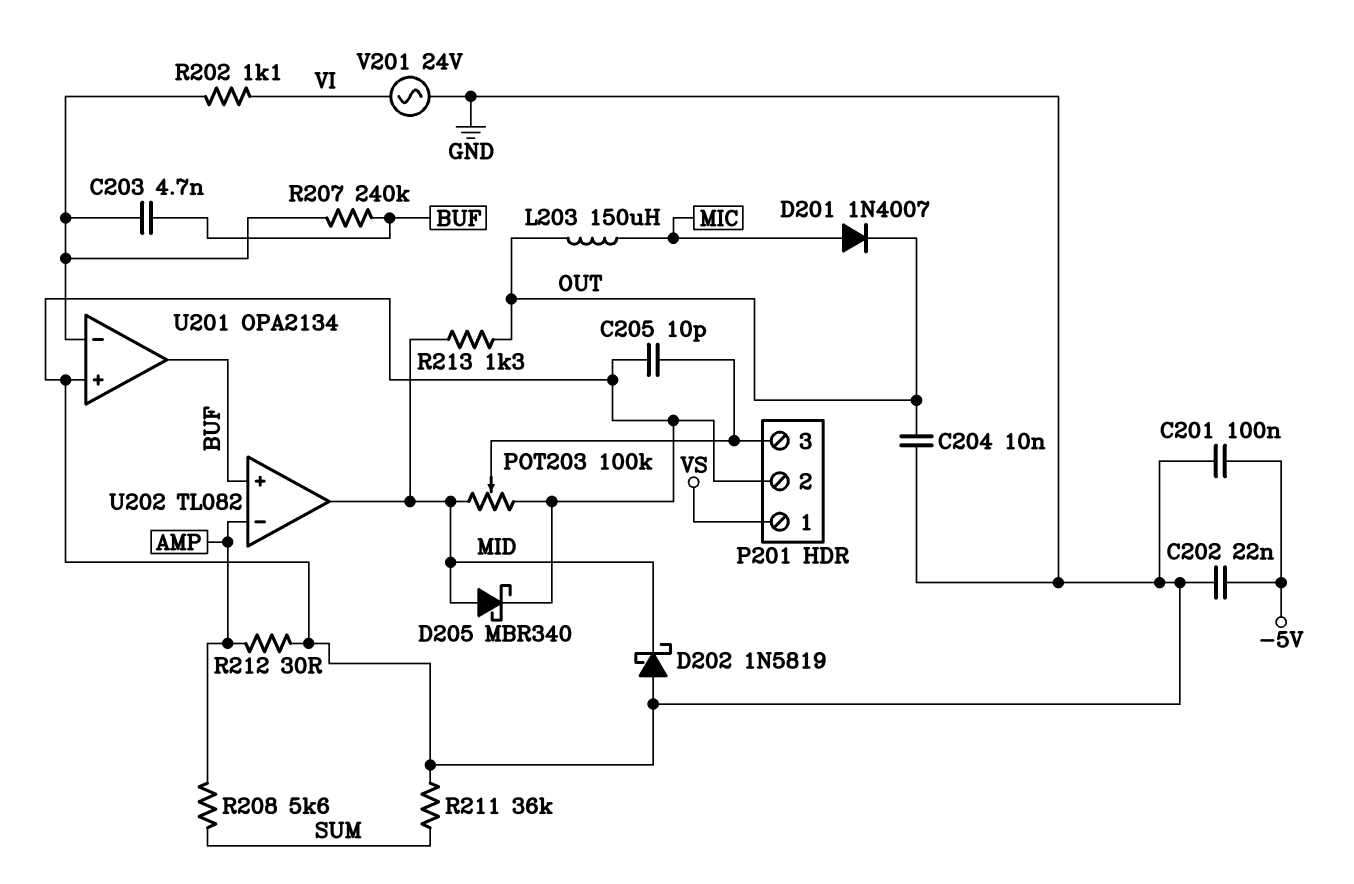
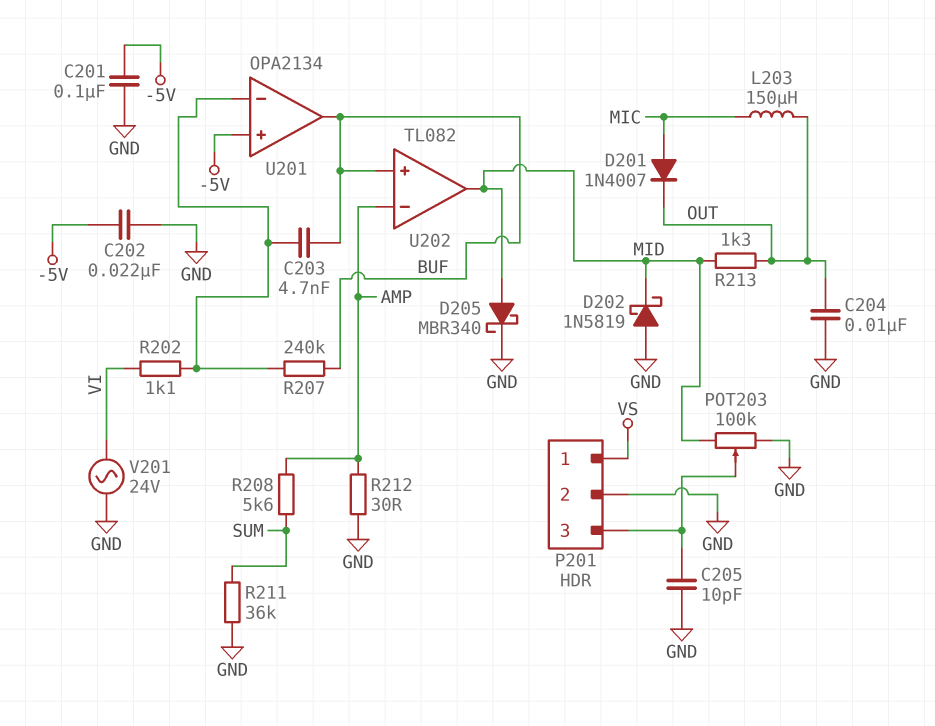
U201 pin in+: GND -> -5V

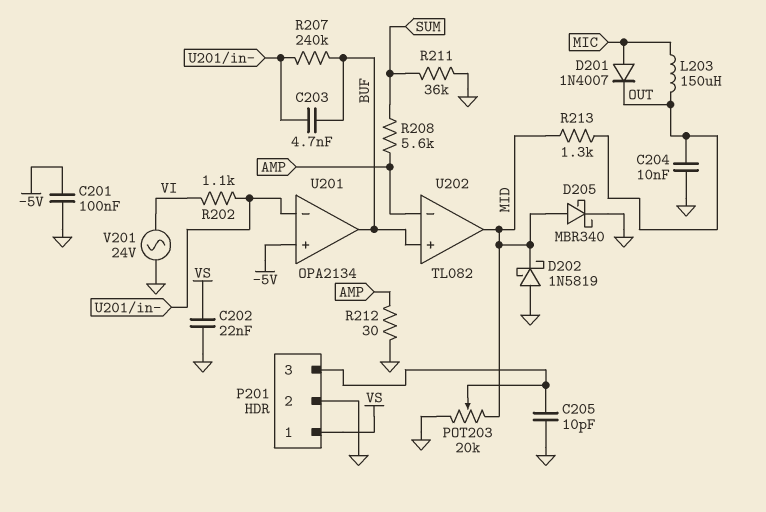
C202: 22nF (-5V, GND) -> 22nF (GND, VS)
POT203: 100k (GND, MID, wiper P201/3) -> 20k (GND, MID, wiper P201/3)

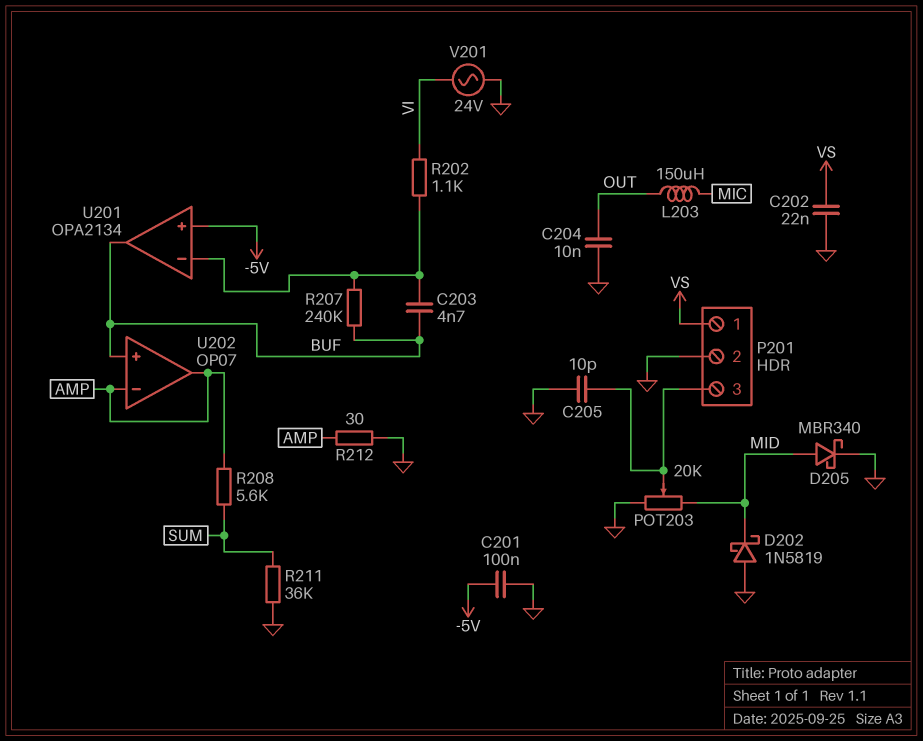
D201: diode 1N4007 (A MIC, K OUT) -> none
R213: 1.3k (MID, OUT) -> none
U202: TL082 -> OP07
U202 pin out: MID -> AMP

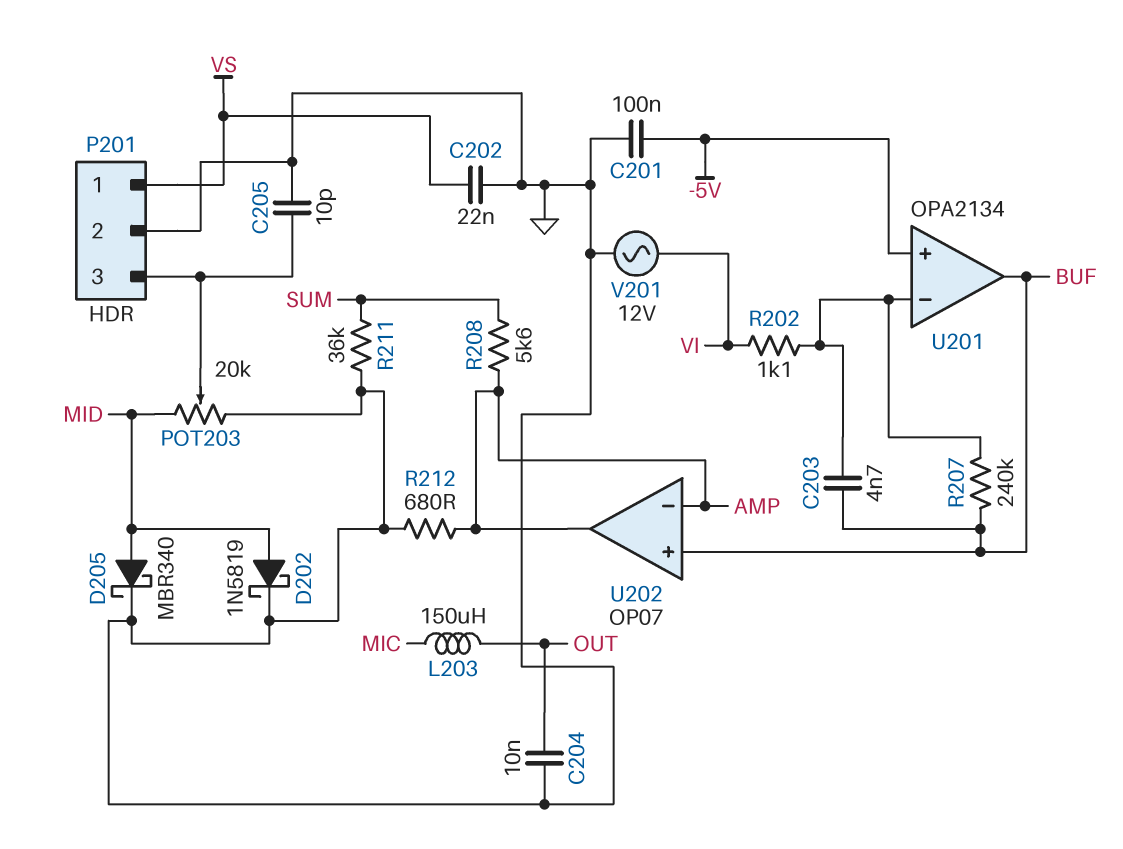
D202: schottky 1N5819 (A GND, K MID) -> schottky 1N5819 (A MID, K GND)
R212: 30 (AMP, GND) -> 680 (AMP, GND)
V201: AC 24V (GND, VI) -> AC 12V (GND, VI)

